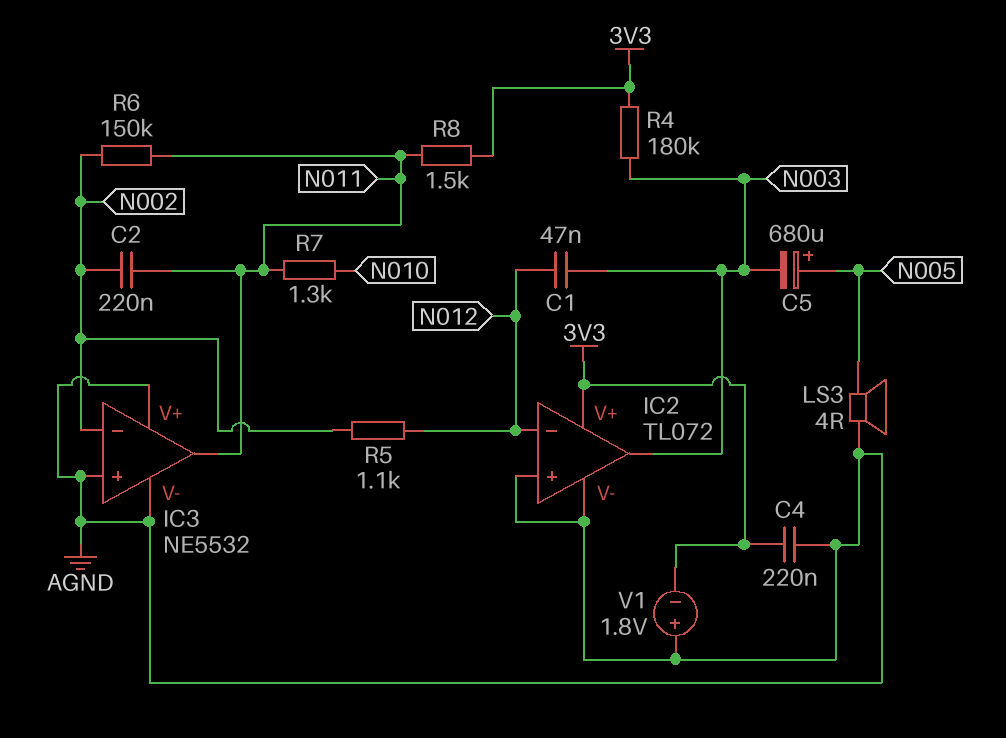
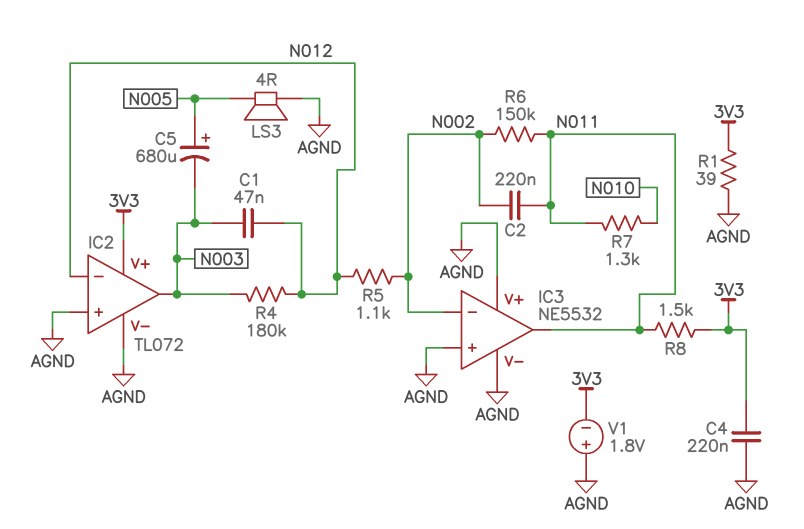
R1: none -> 39 (3V3, AGND)
R4: 180k (3V3, N003) -> 180k (N003, N012)

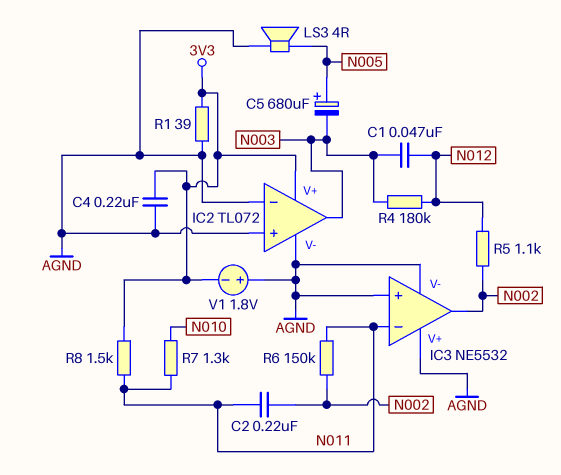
IC2 pin in-: N012 -> AGND
IC3 pin in-: N002 -> N011
IC3 pin out: N011 -> N002

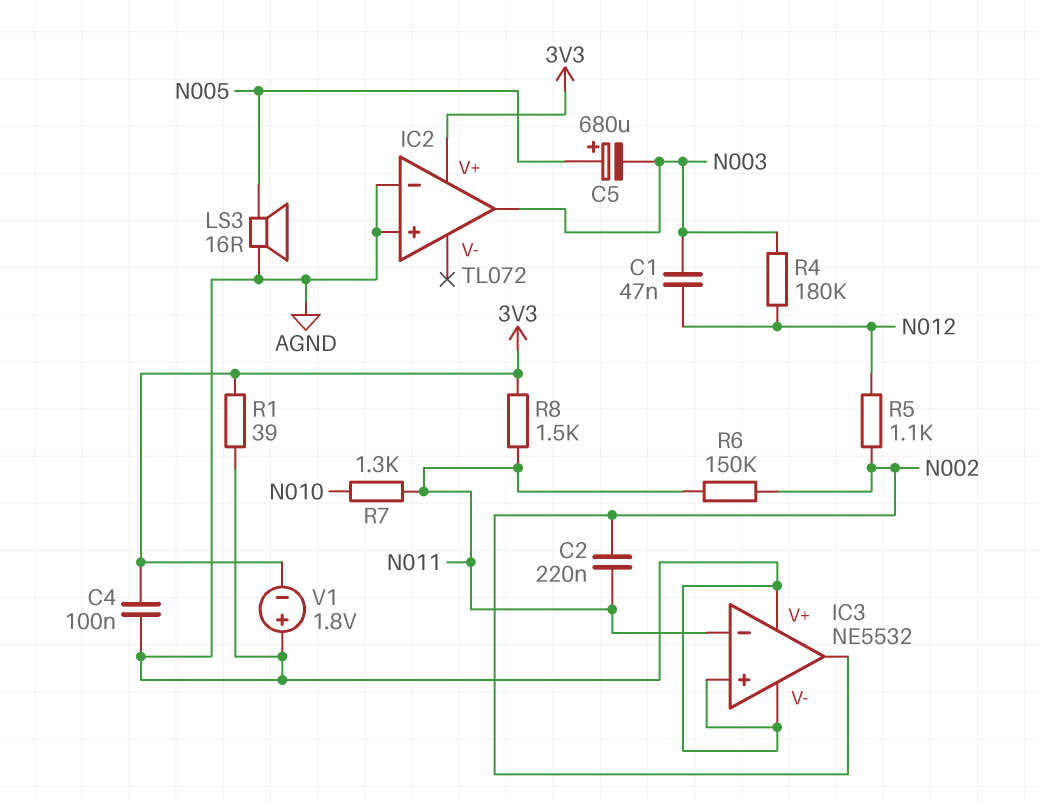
C4: 220nF (3V3, AGND) -> 100nF (3V3, AGND)
IC2 pin V-: AGND -> none
LS3: speaker 4R (AGND, N005) -> speaker 16R (AGND, N005)

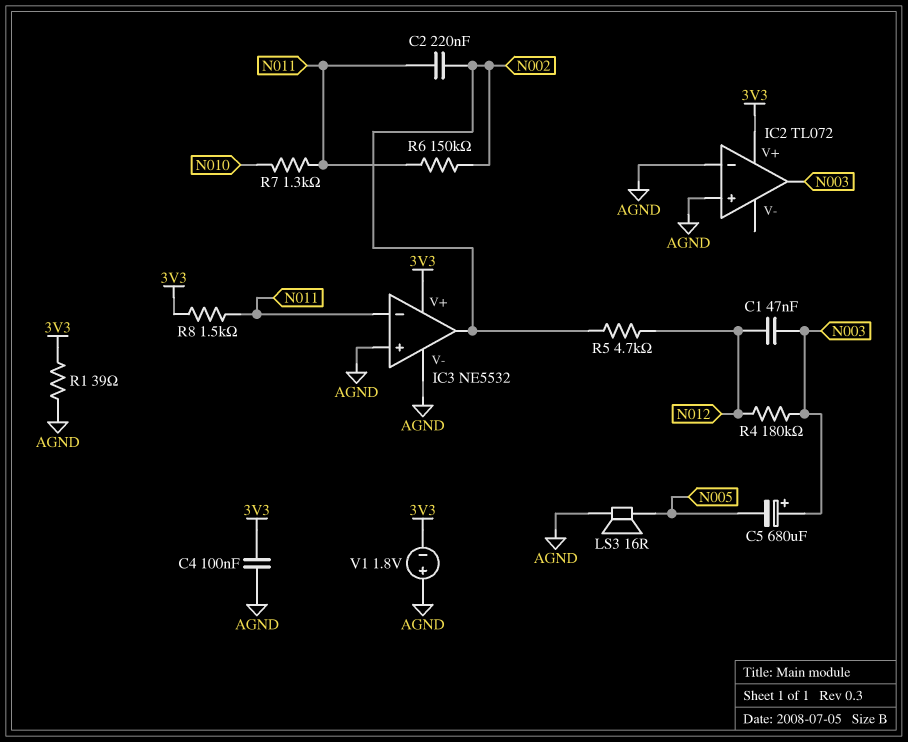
C5: 680uF (plus N005, minus N003) -> 680uF (plus N003, minus N005)
IC3 pin V+: AGND -> 3V3
R5: 1.1k (N002, N012) -> 4.7k (N002, N012)

